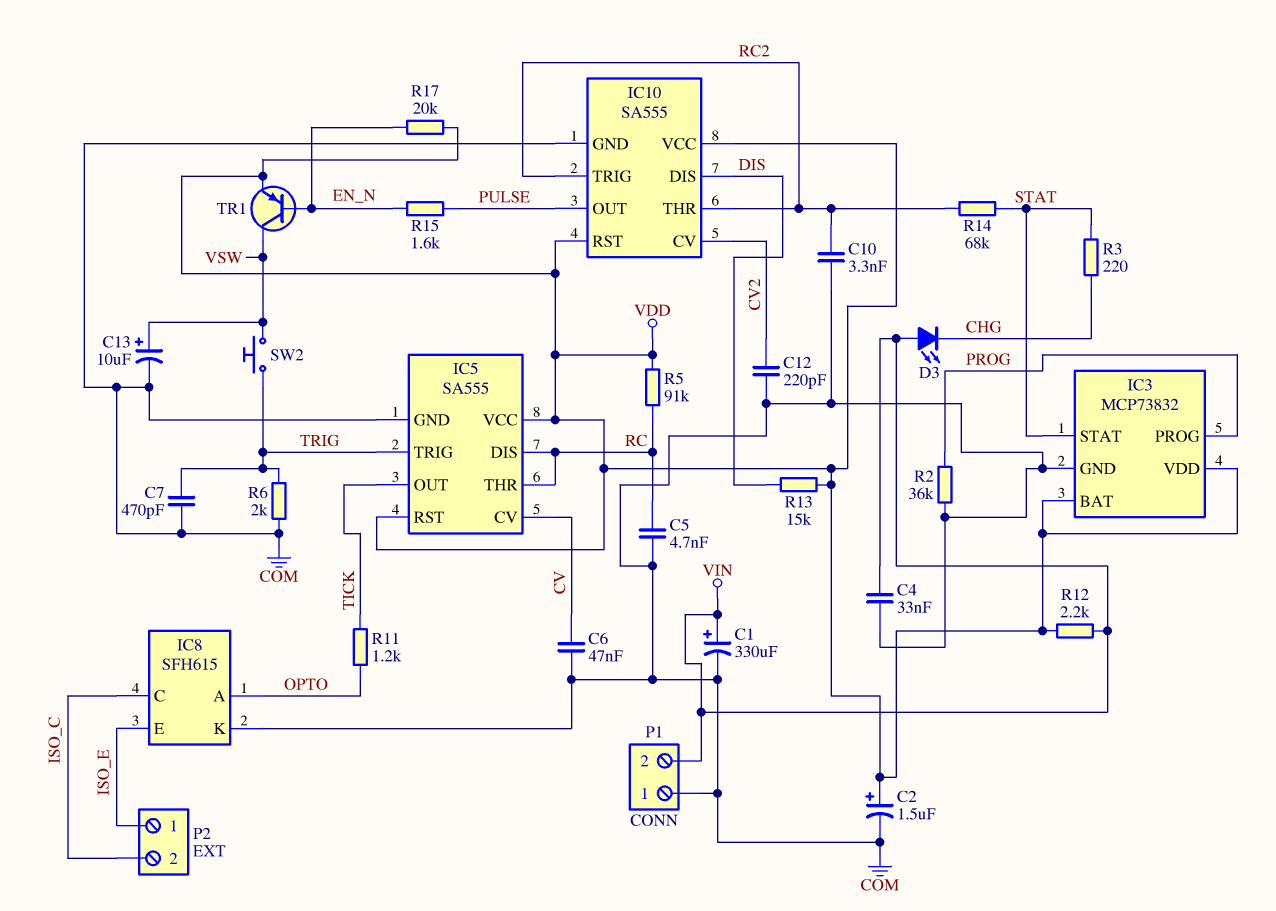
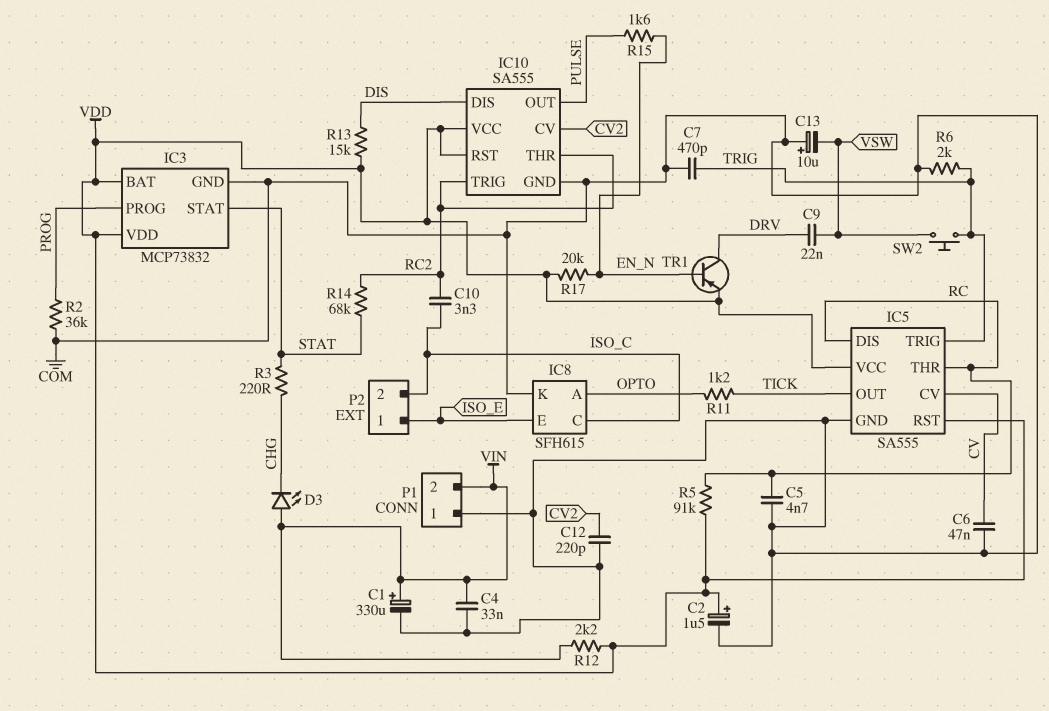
C9: none -> 22nF (DRV, VSW)
C10: 3.3nF (COM, RC2) -> 3.3nF (ISO_C, RC2)
C13: 10uF (plus VSW, minus COM) -> 10uF (plus COM, minus VSW)
TR1: PNP (B EN_N, C VSW, E VDD) -> PNP (B EN_N, C DRV, E VDD)

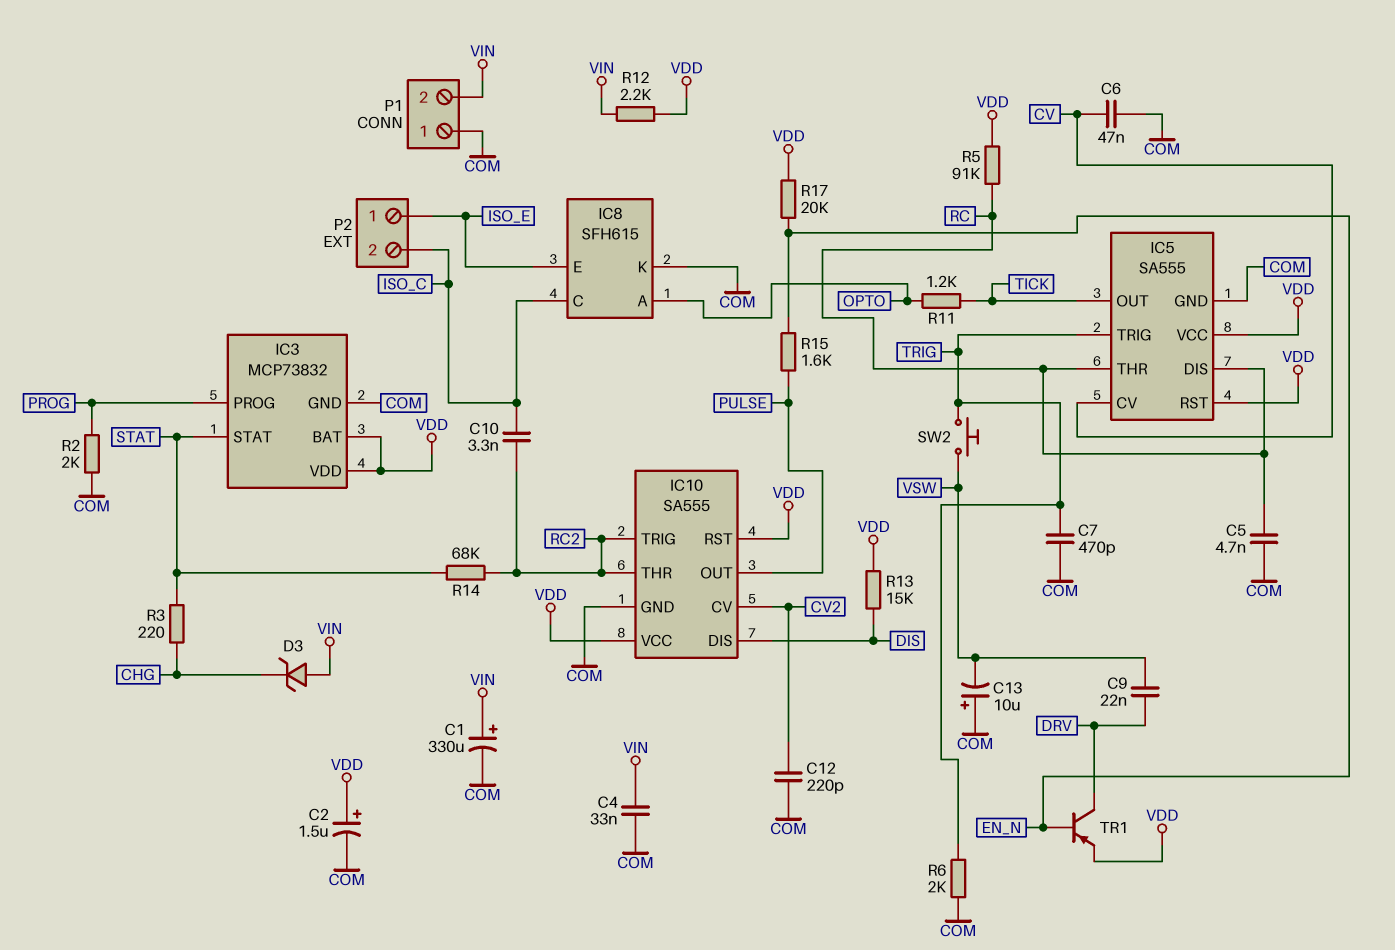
D3: LED (A VIN, K CHG) -> zener (A VIN, K CHG)
R2: 36k (COM, PROG) -> 2k (COM, PROG)

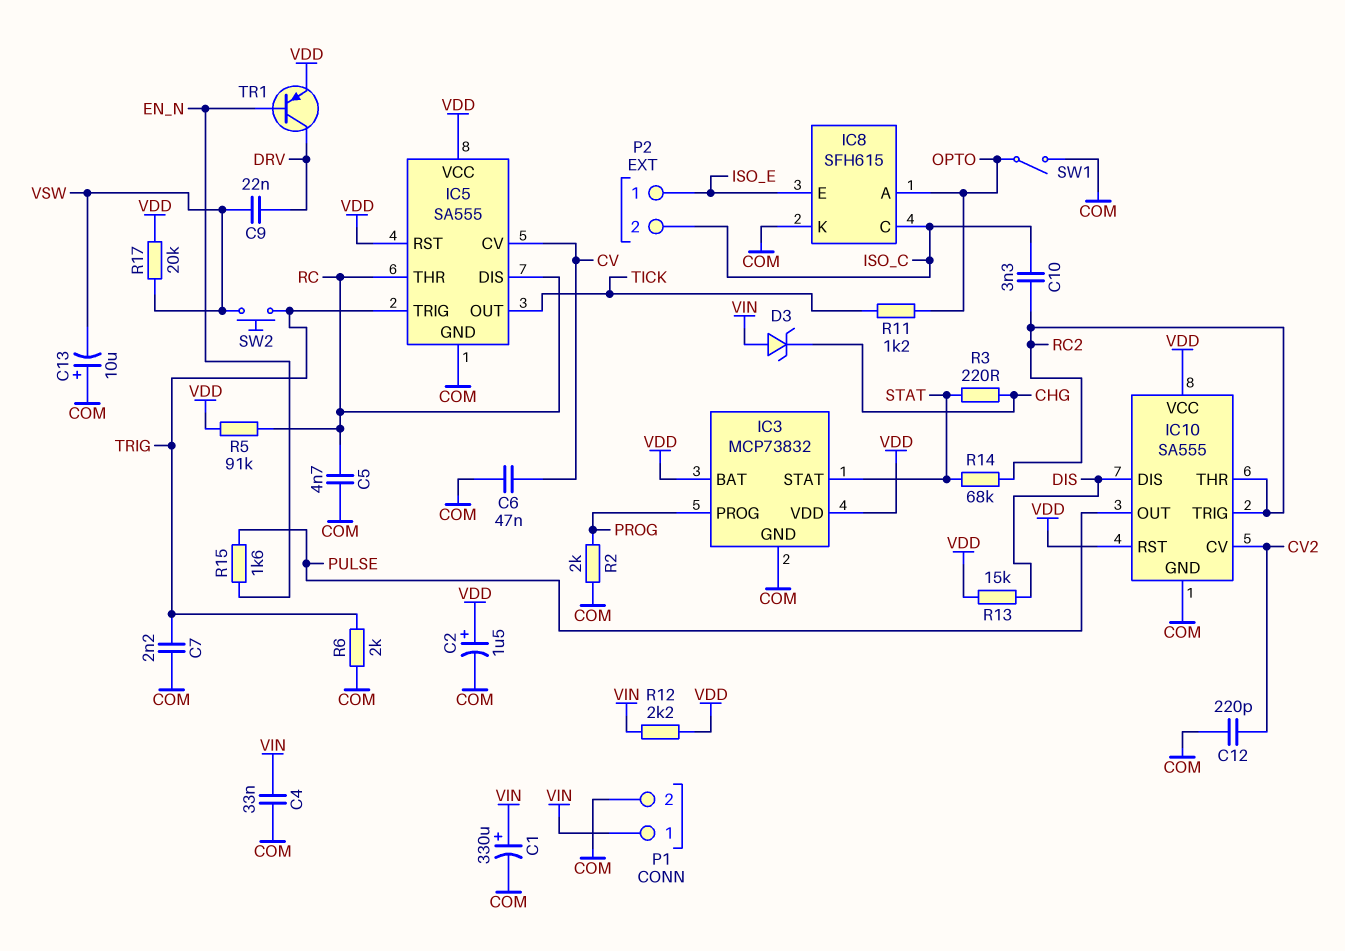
C7: 470pF (COM, TRIG) -> 2.2nF (COM, TRIG)
P1 pin 1: COM -> VIN
P1 pin 2: VIN -> COM
R17: 20k (EN_N, VDD) -> 20k (VDD, VSW)
SW1: none -> switch (COM, OPTO)

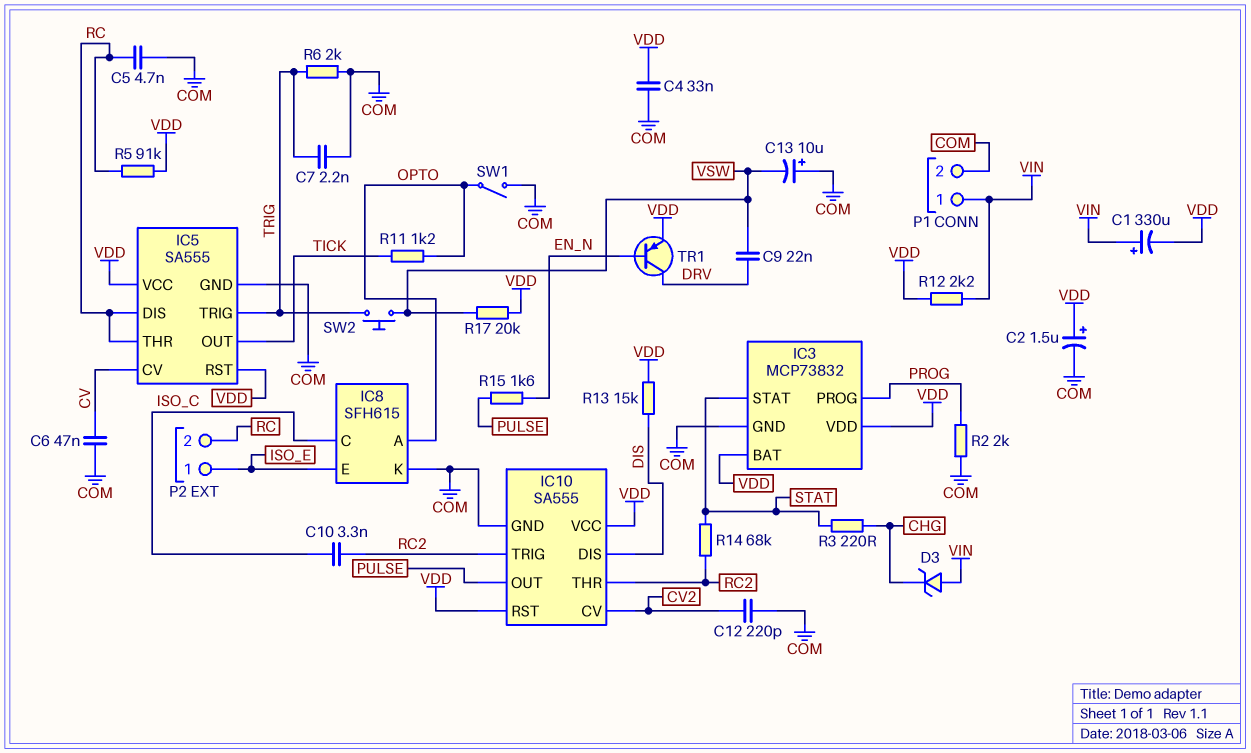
C1: 330uF (plus VIN, minus COM) -> 330uF (plus VIN, minus VDD)
C4: 33nF (COM, VIN) -> 33nF (COM, VDD)
P2 pin 2: ISO_C -> RC

